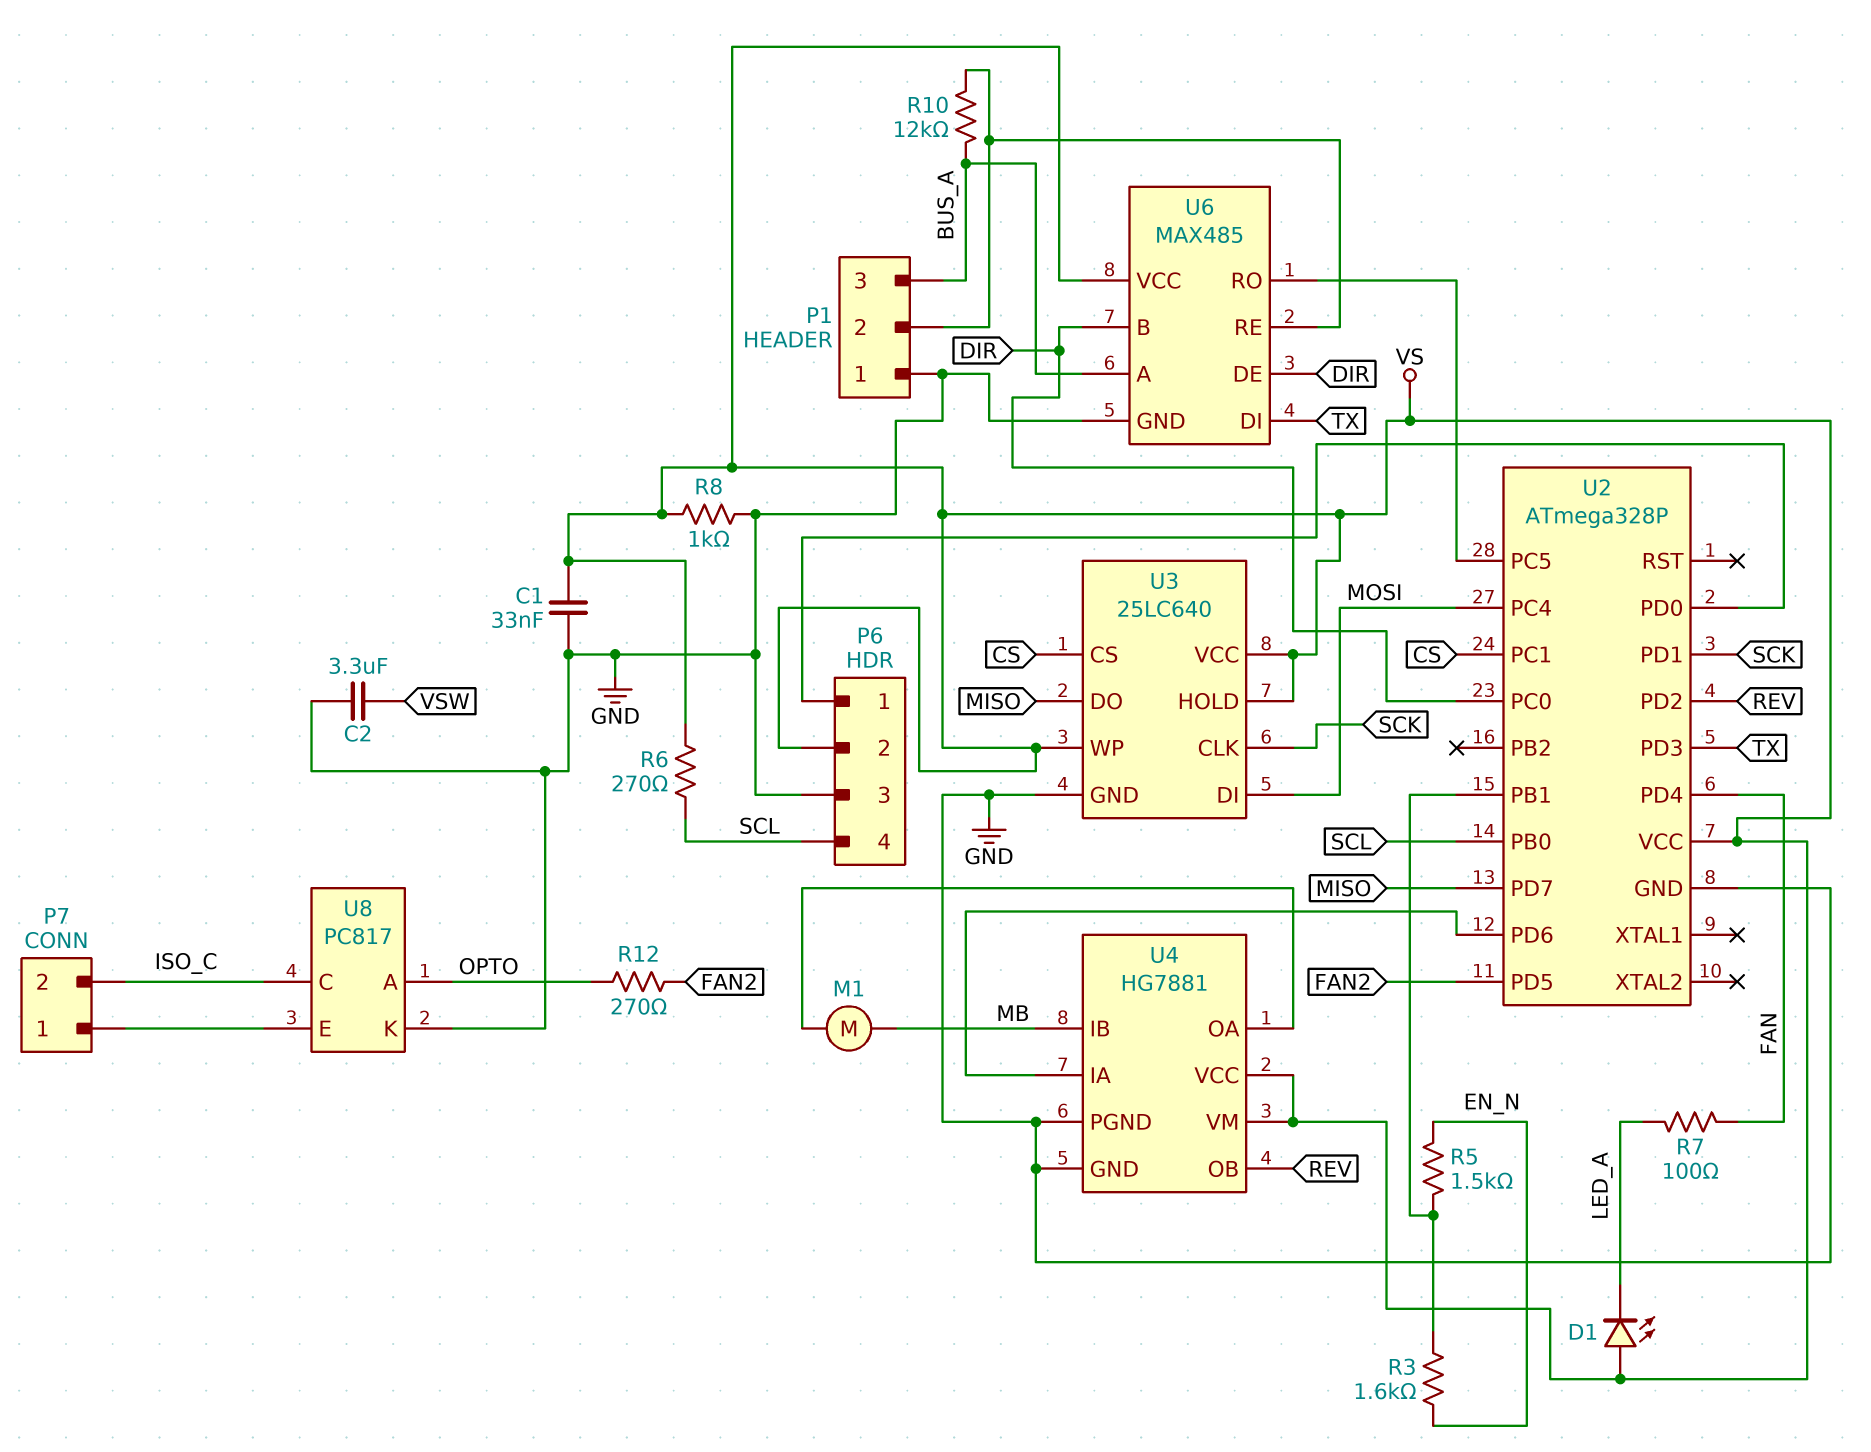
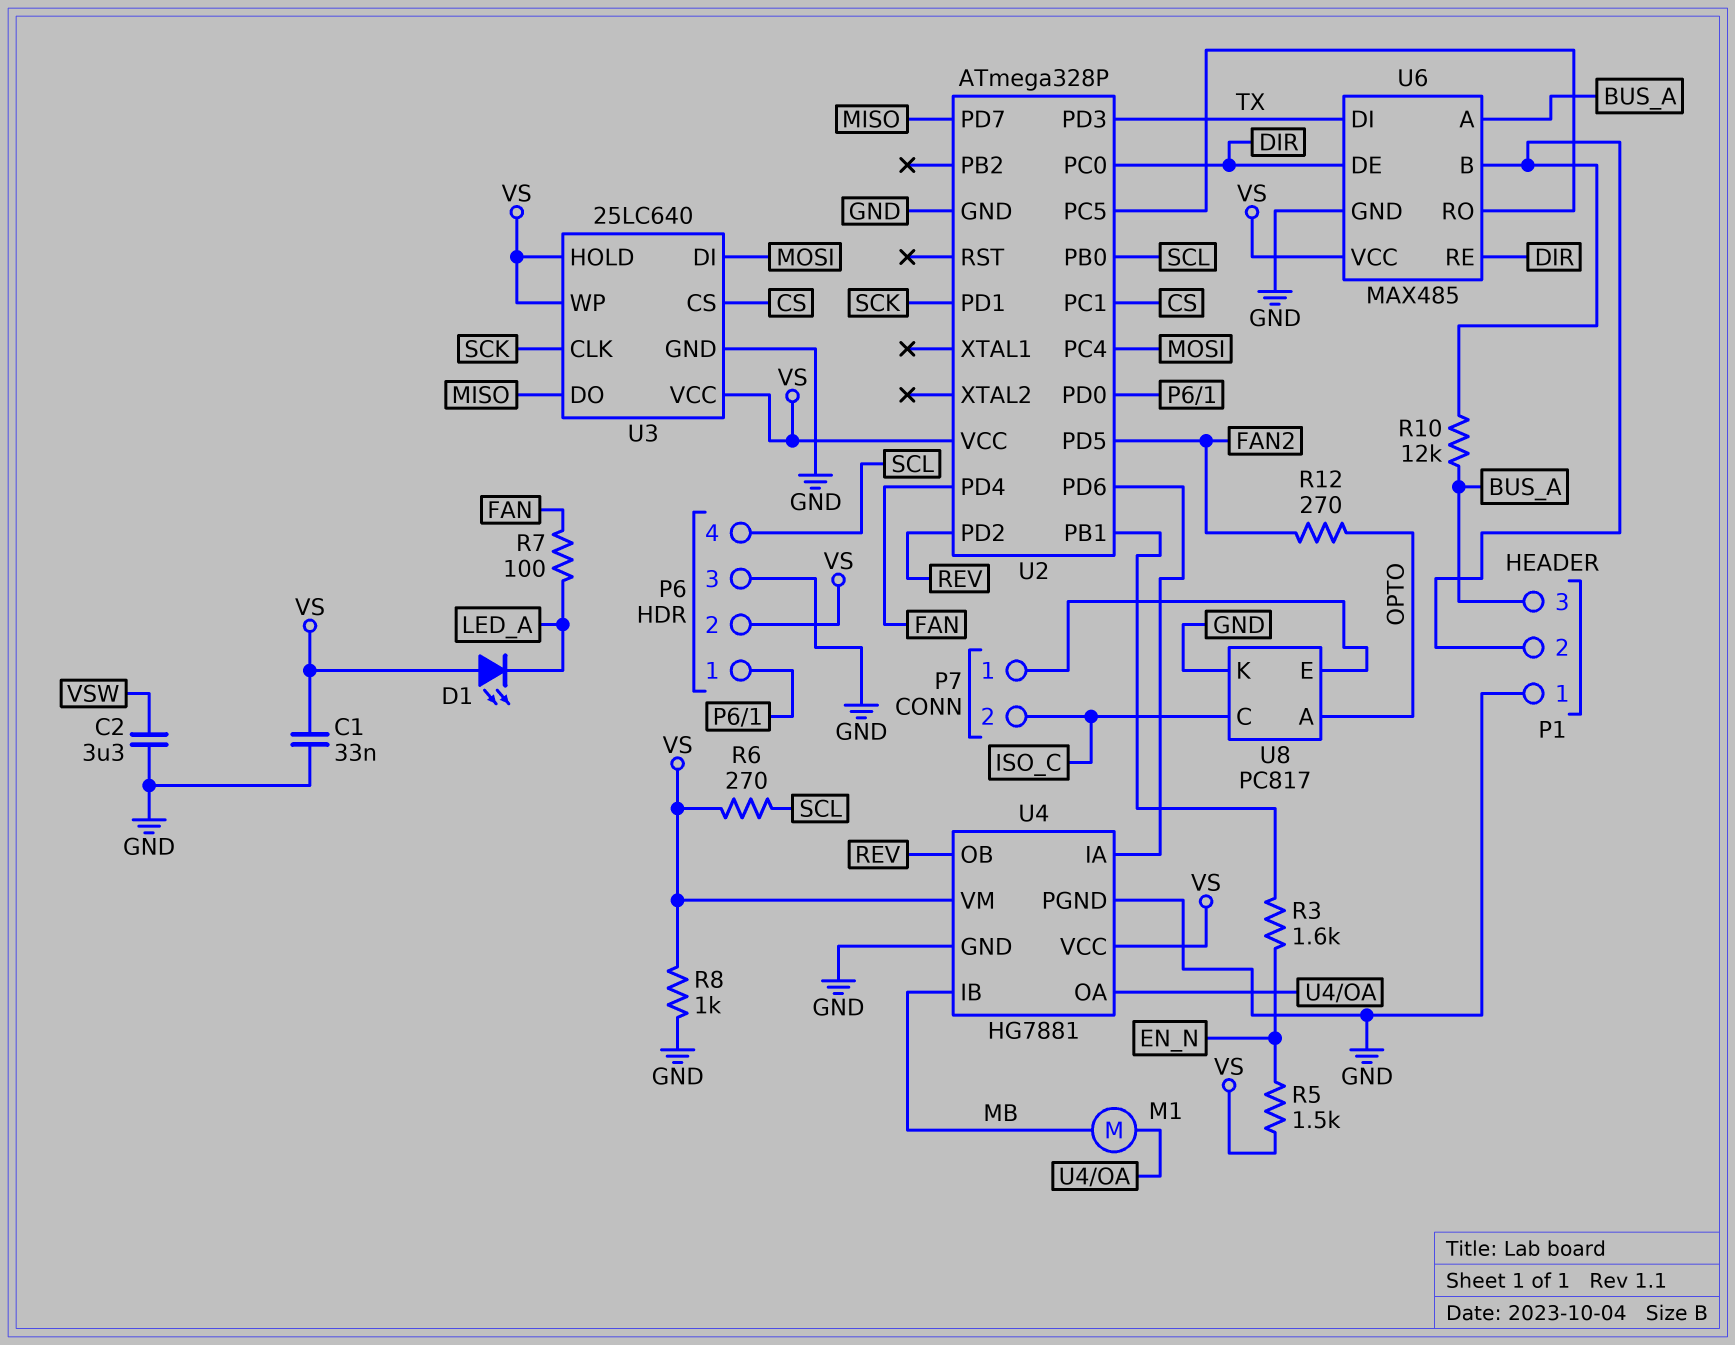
R5: 1.5k (EN_N, U2/PB1) -> 1.5k (EN_N, VS)
U6 pin B: DIR -> P1/2
U6 pin RE: P1/2 -> DIR

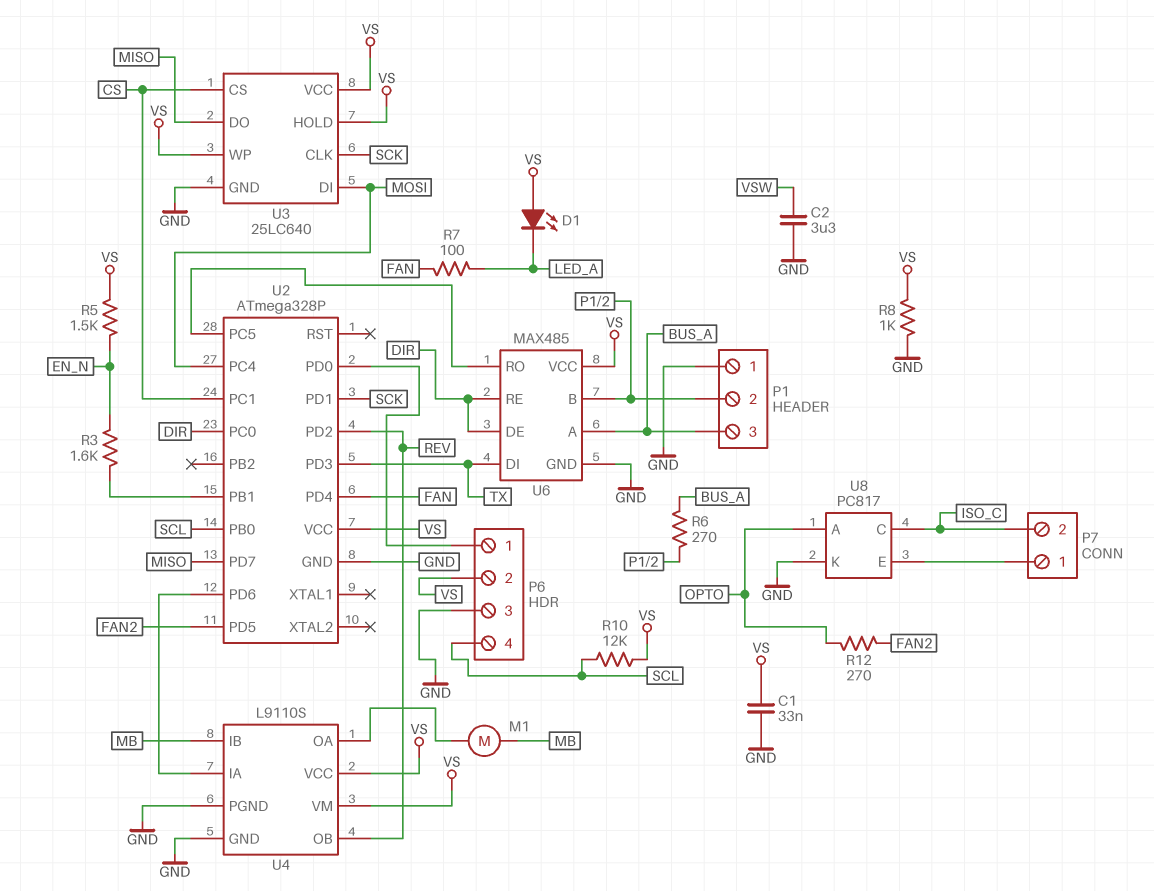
R6: 270 (SCL, VS) -> 270 (BUS_A, P1/2)
R10: 12k (BUS_A, P1/2) -> 12k (SCL, VS)
U4: HG7881 -> L9110S

